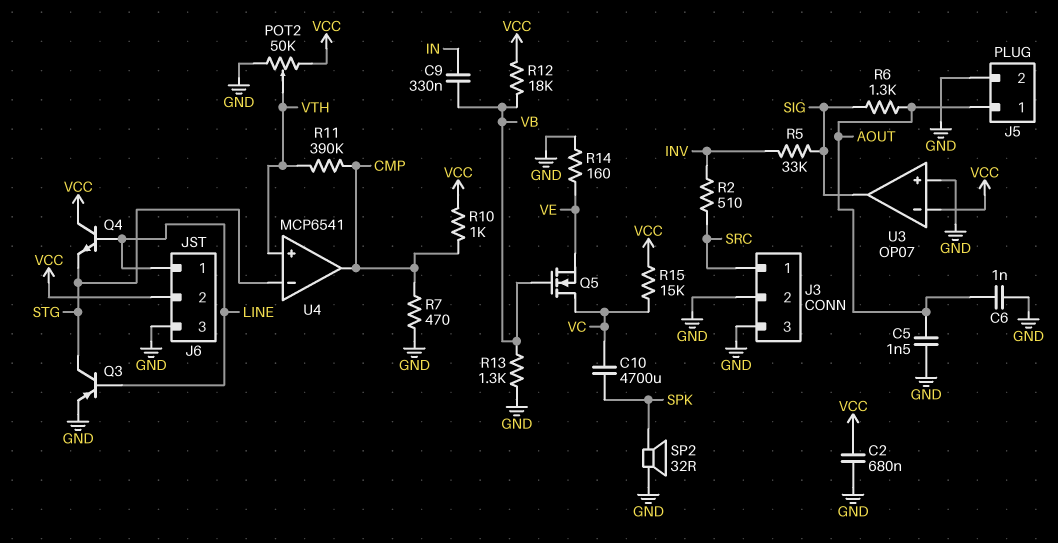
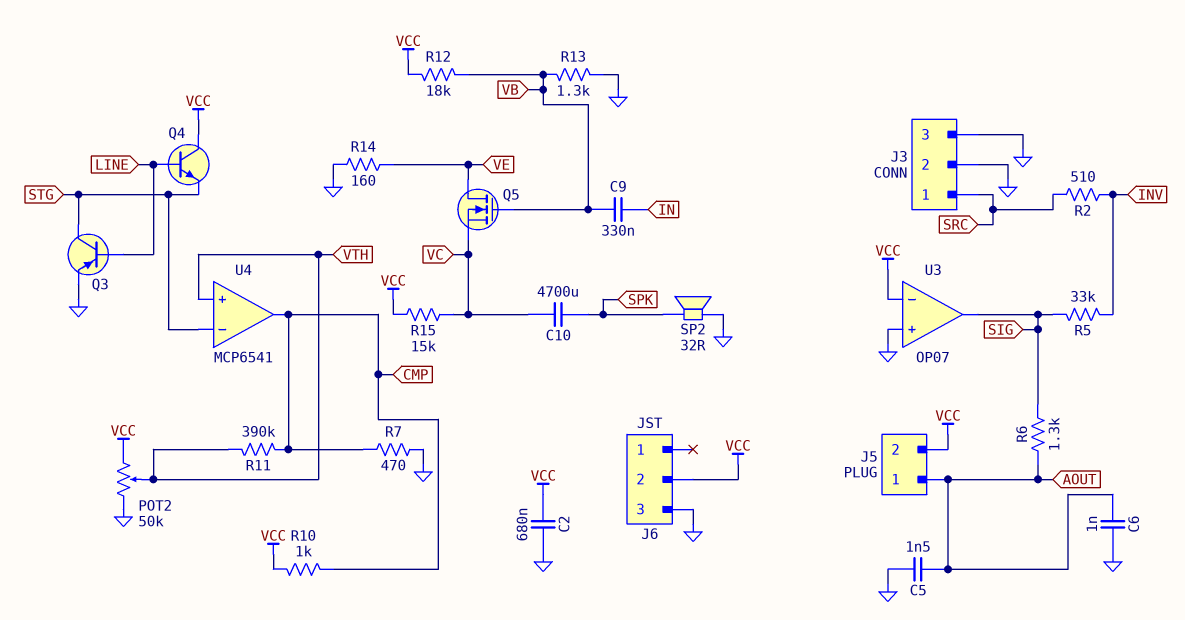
J5 pin 2: GND -> VCC
J6 pin 1: LINE -> none
Q5: NMOS (G VB, D VC, S VE) -> NMOS (G VB, D VE, S VC)

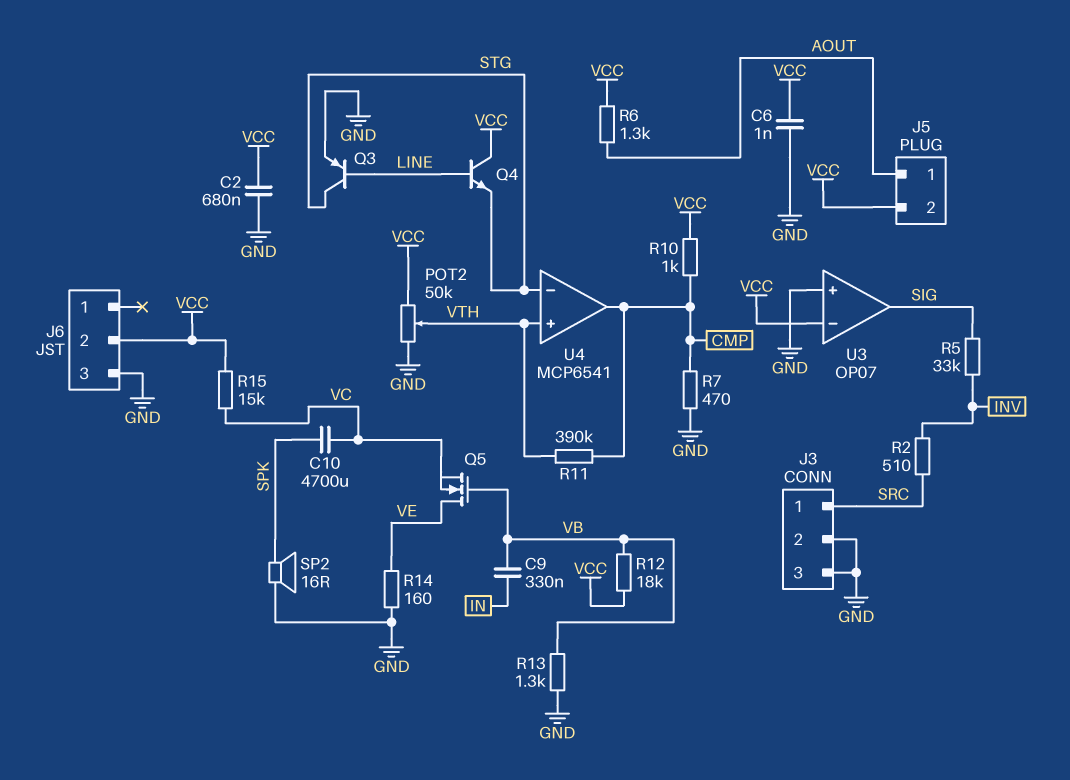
C5: 1.5nF (AOUT, GND) -> none
C6: 1nF (AOUT, GND) -> 1nF (GND, VCC)
R6: 1.3k (AOUT, SIG) -> 1.3k (AOUT, VCC)
SP2: speaker 32R (GND, SPK) -> speaker 16R (GND, SPK)

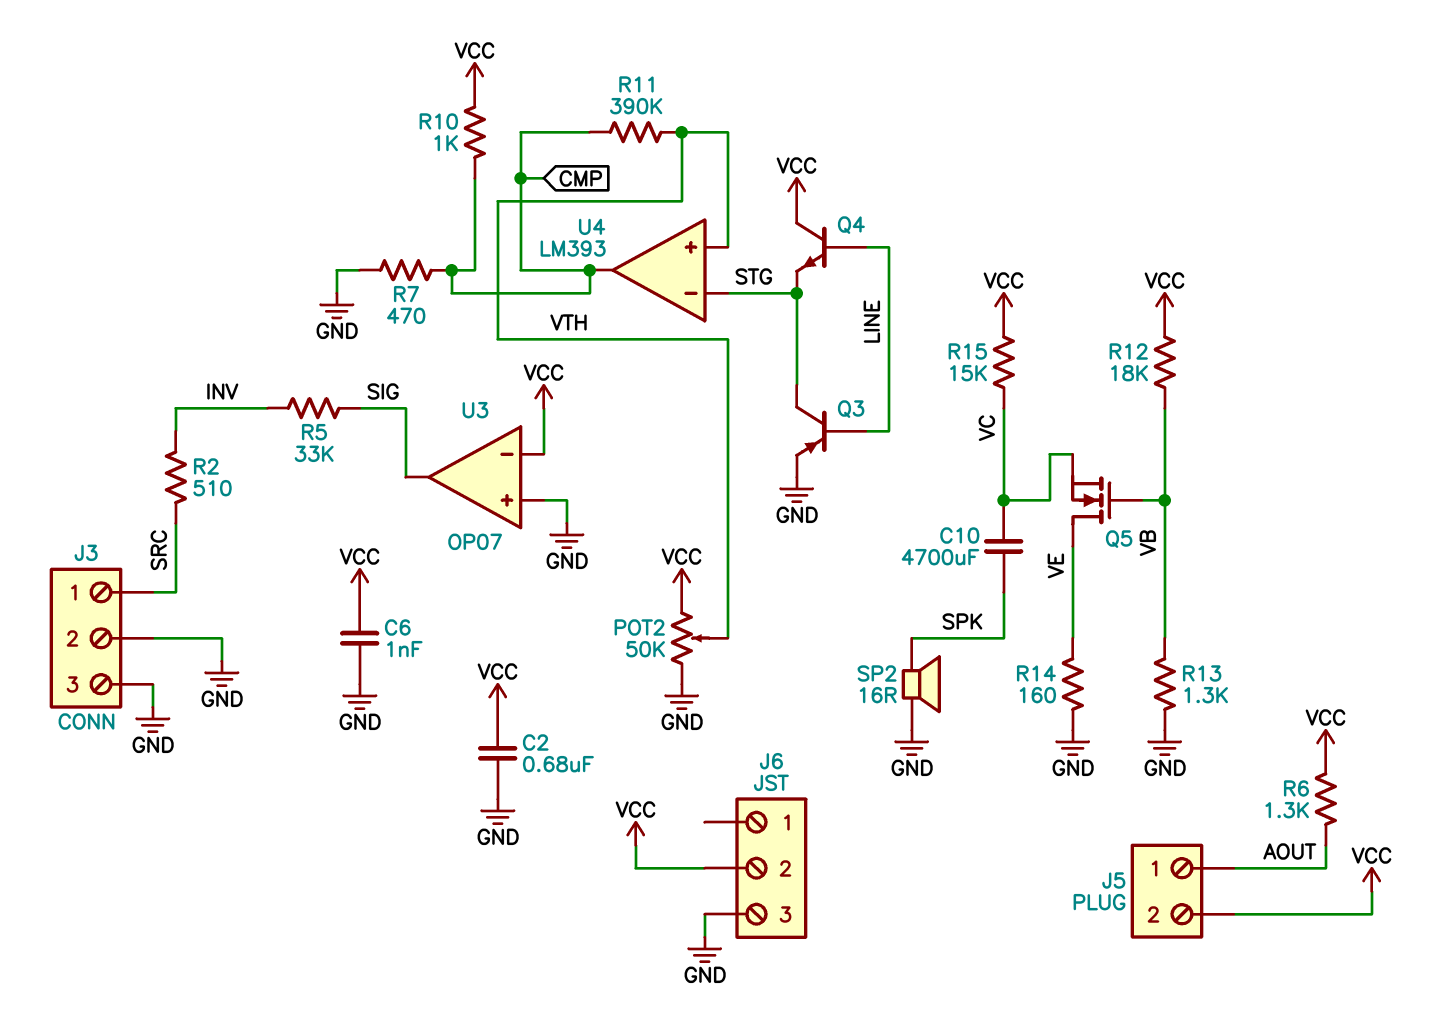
C9: 330nF (IN, VB) -> none
U4: MCP6541 -> LM393

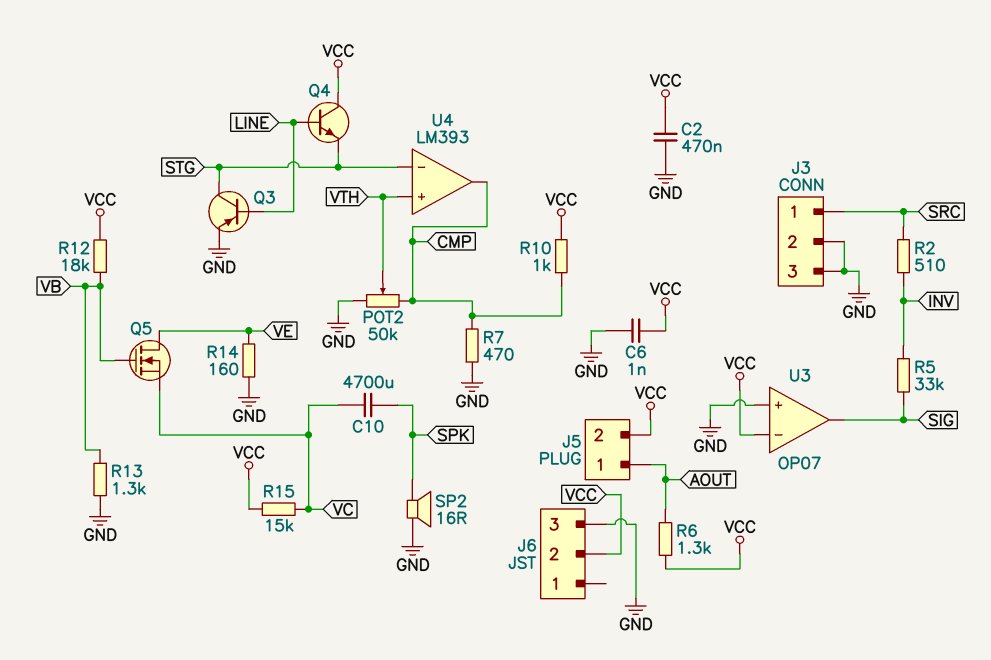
C2: 680nF (GND, VCC) -> 470nF (GND, VCC)
POT2: 50k (GND, VCC, wiper VTH) -> 50k (CMP, GND, wiper VTH)
R11: 390k (CMP, VTH) -> none

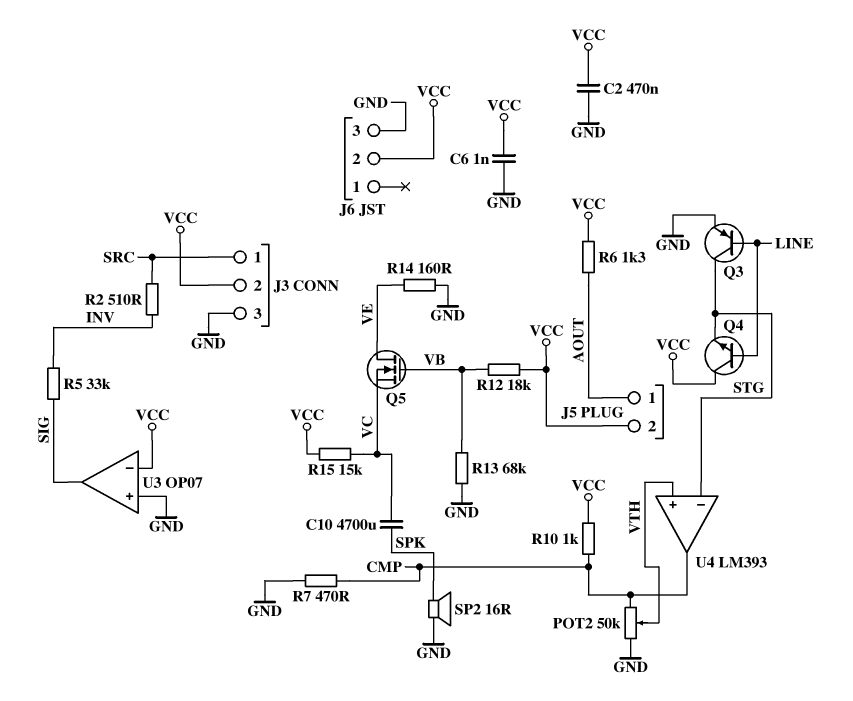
J3 pin 2: GND -> VCC
R13: 1.3k (GND, VB) -> 68k (GND, VB)

